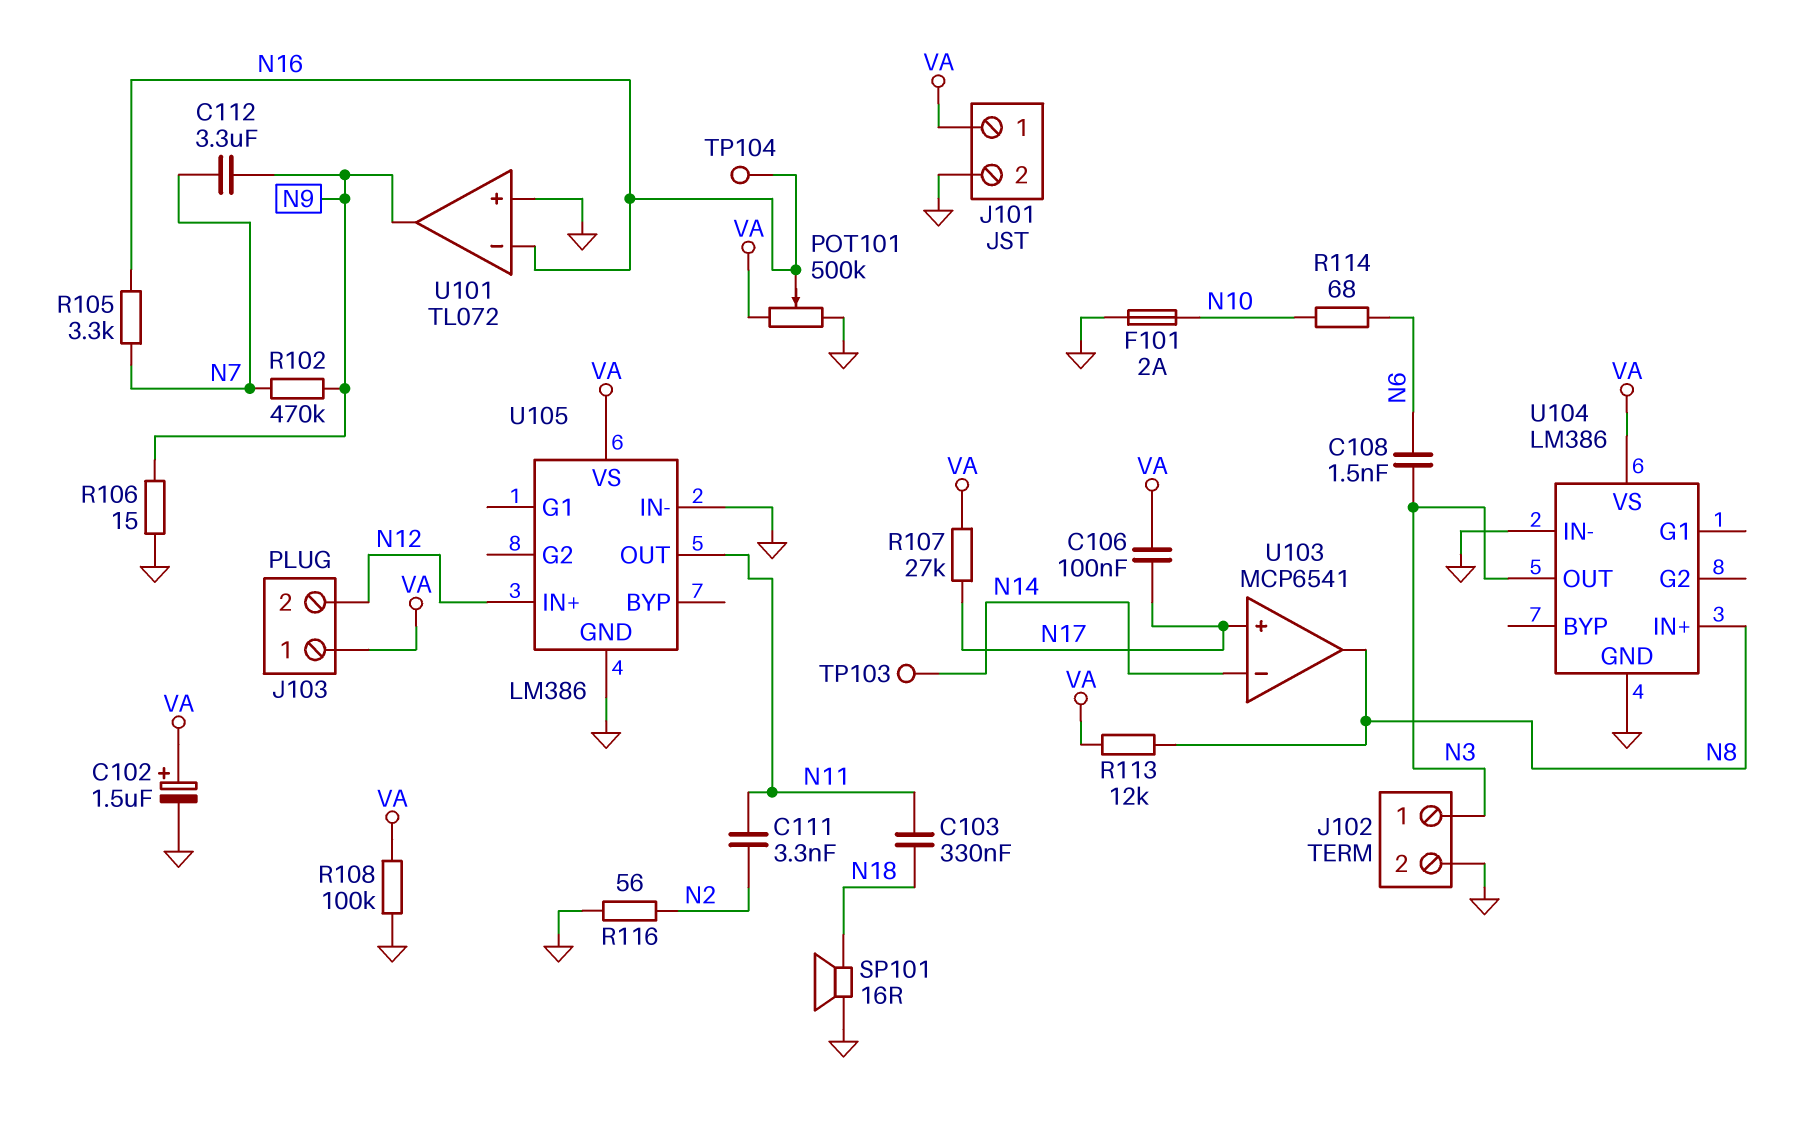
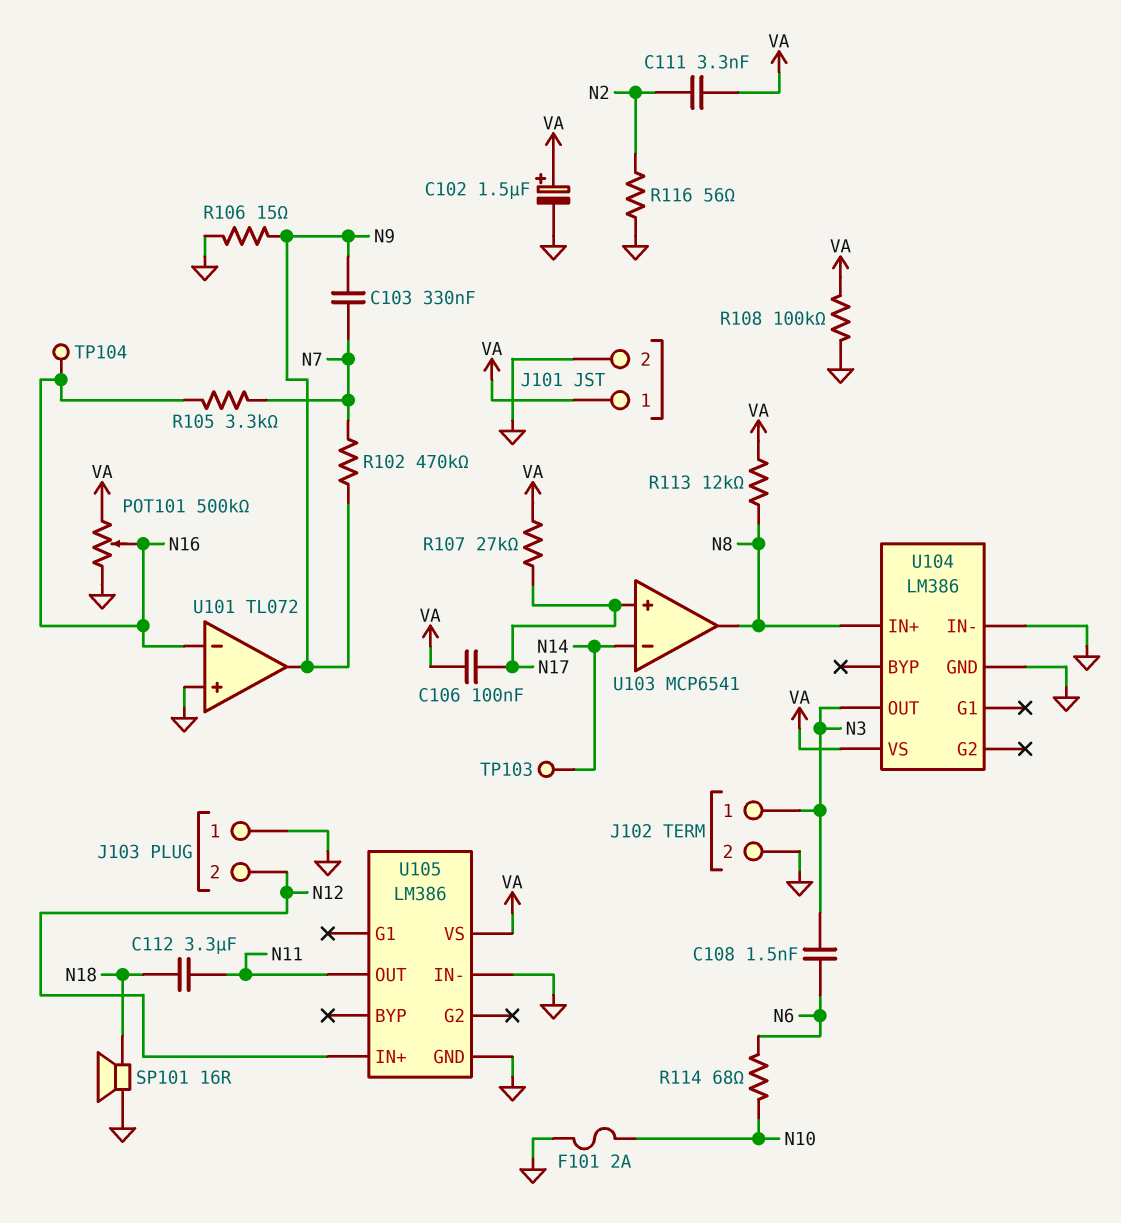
C103: 330nF (N11, N18) -> 330nF (N7, N9)
C111: 3.3nF (N2, N11) -> 3.3nF (N2, VA)
C112: 3.3uF (N7, N9) -> 3.3uF (N11, N18)
J103 pin 1: VA -> GND

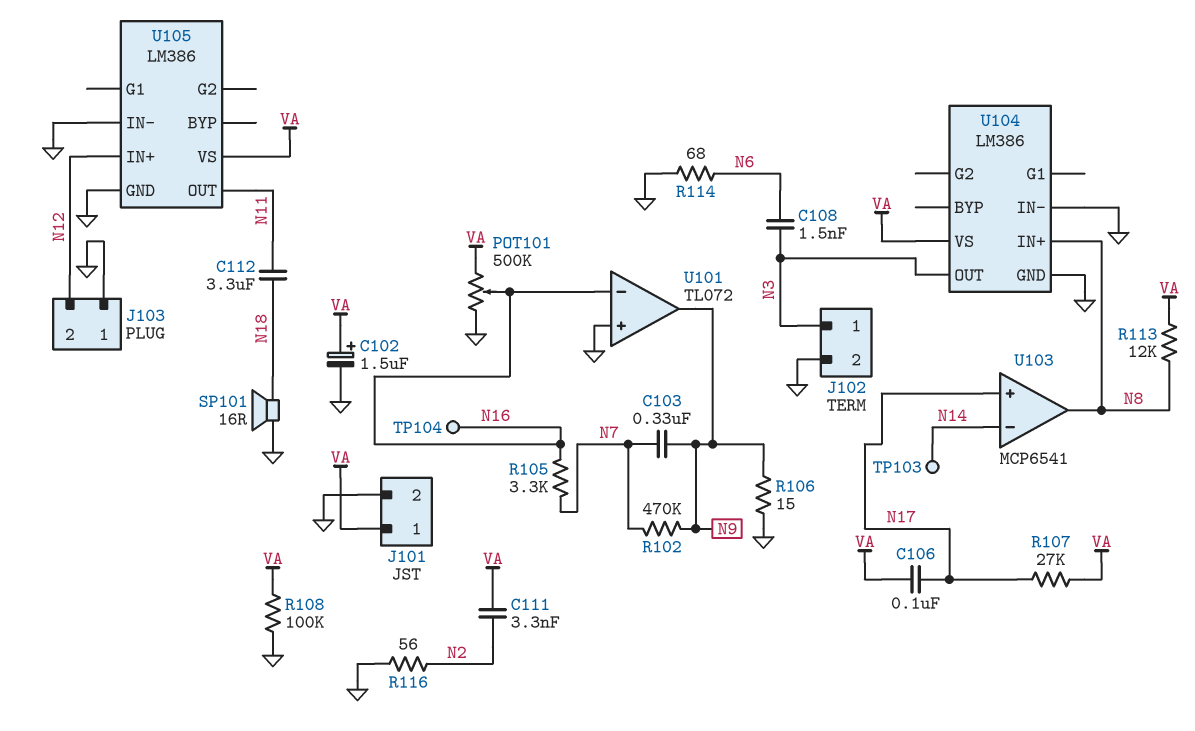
F101: 2A (GND, N10) -> none
R114: 68 (N6, N10) -> 68 (GND, N6)

